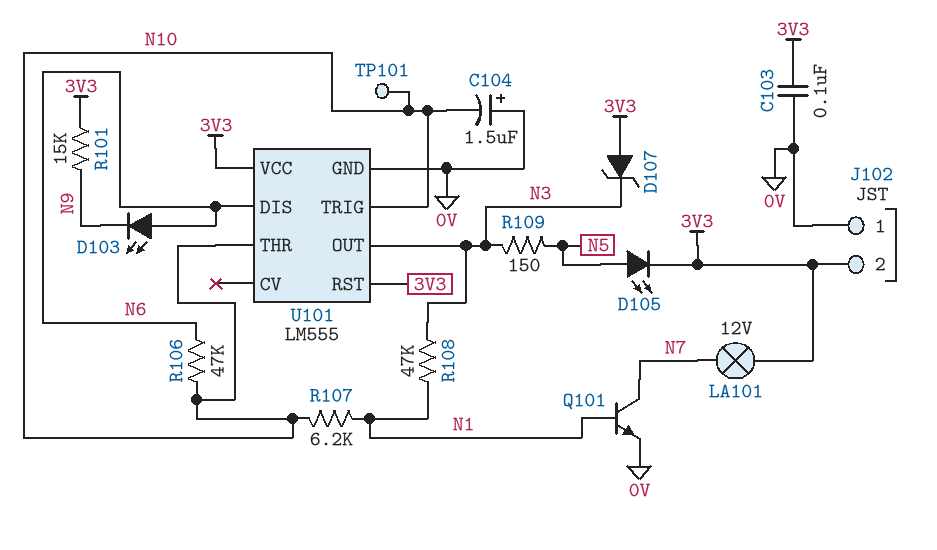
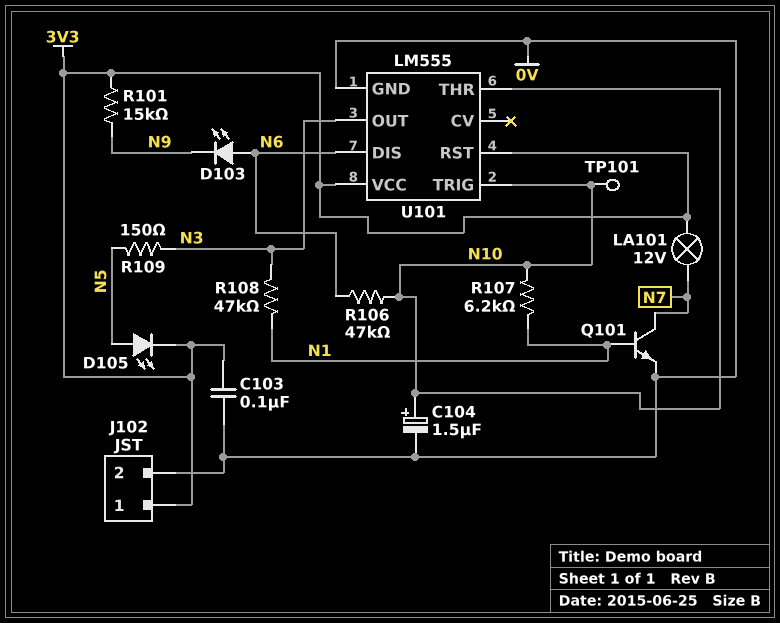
C104: 1.5uF (plus 0V, minus N10) -> 1.5uF (plus N10, minus 0V)
D107: zener (A 3V3, K N3) -> none
J102 pin 1: 0V -> 3V3
J102 pin 2: 3V3 -> 0V

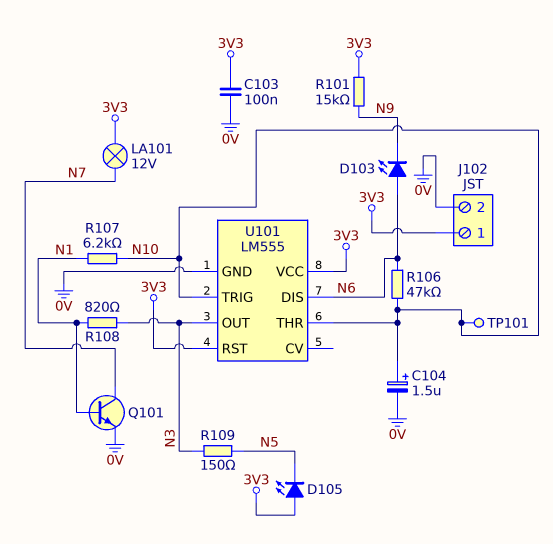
D105: LED (A N5, K 3V3) -> LED (A 3V3, K N5)
R108: 47k (N1, N3) -> 820 (N1, N3)

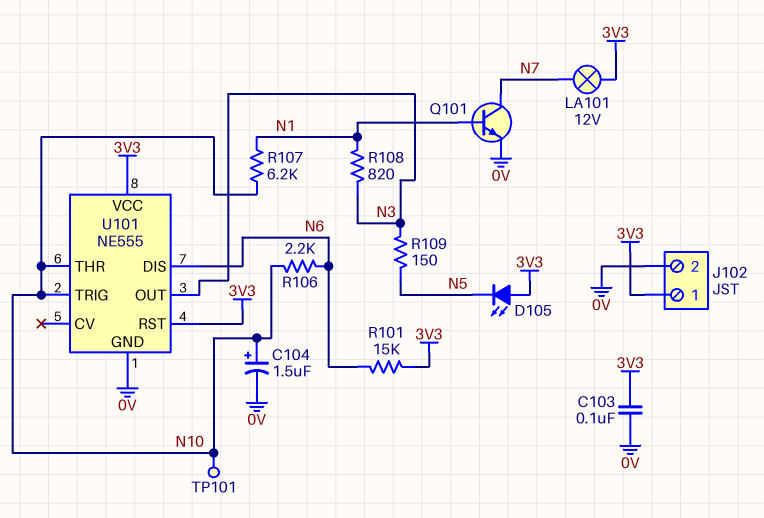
D103: LED (A N6, K N9) -> none
R101: 15k (3V3, N9) -> 15k (3V3, N6)
R106: 47k (N6, N10) -> 2.2k (N6, N10)
U101: LM555 -> NE555

